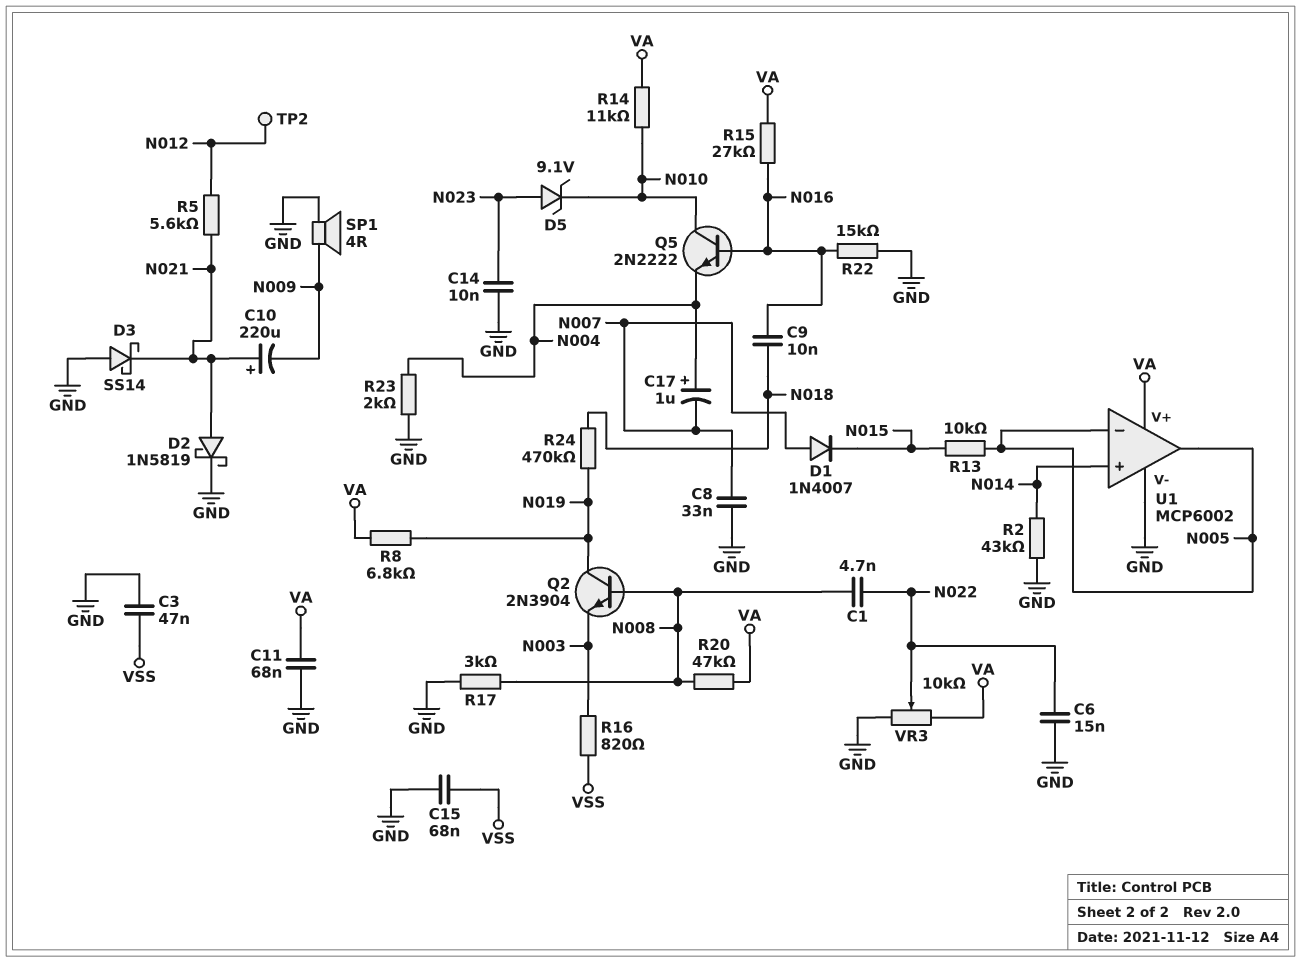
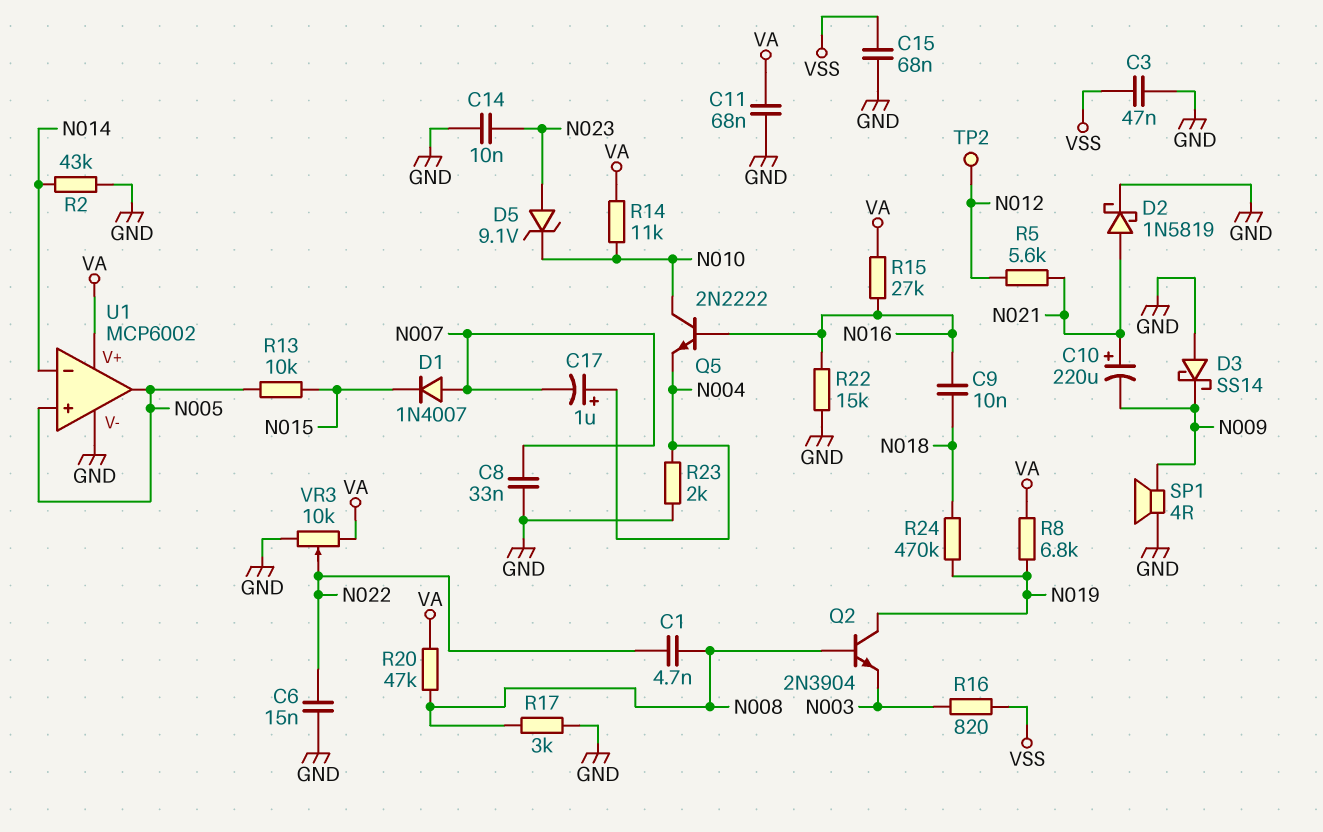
D3: schottky SS14 (A GND, K N021) -> schottky SS14 (A GND, K N009)
U1 pin in+: N014 -> N005
U1 pin in-: N005 -> N014

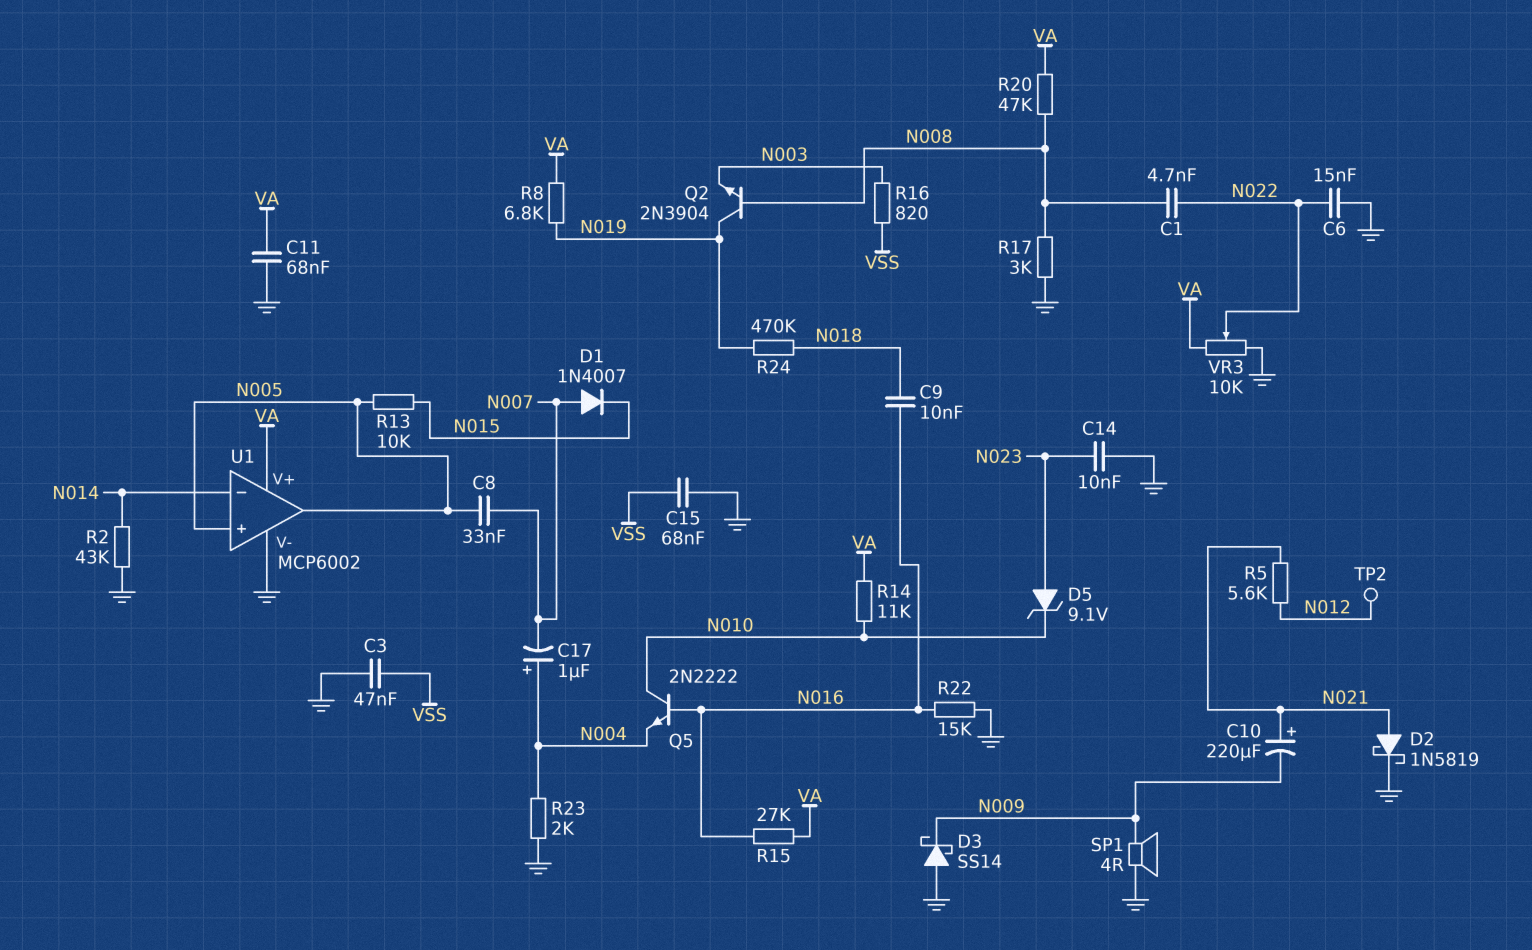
C8: 33nF (GND, N007) -> 33nF (N005, N007)

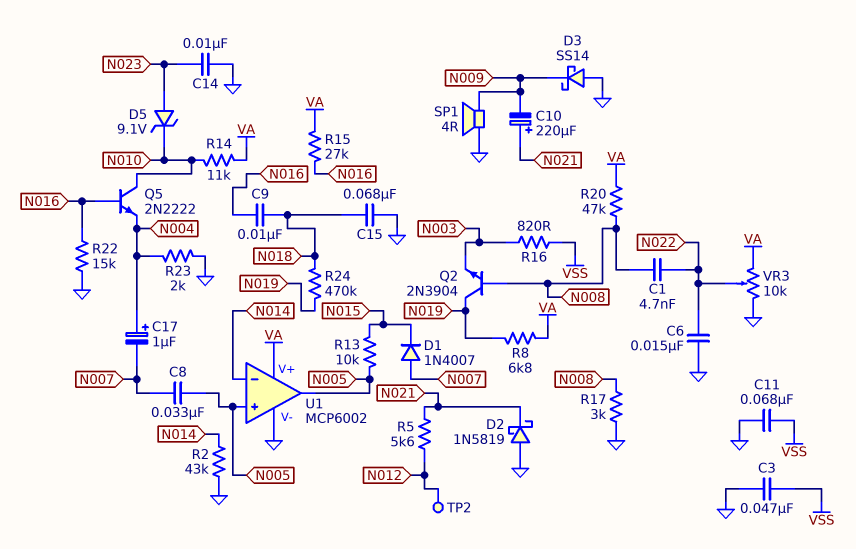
C11: 68nF (GND, VA) -> 68nF (GND, VSS)
C15: 68nF (GND, VSS) -> 68nF (GND, N018)
D2: schottky 1N5819 (A N021, K GND) -> schottky 1N5819 (A GND, K N021)

